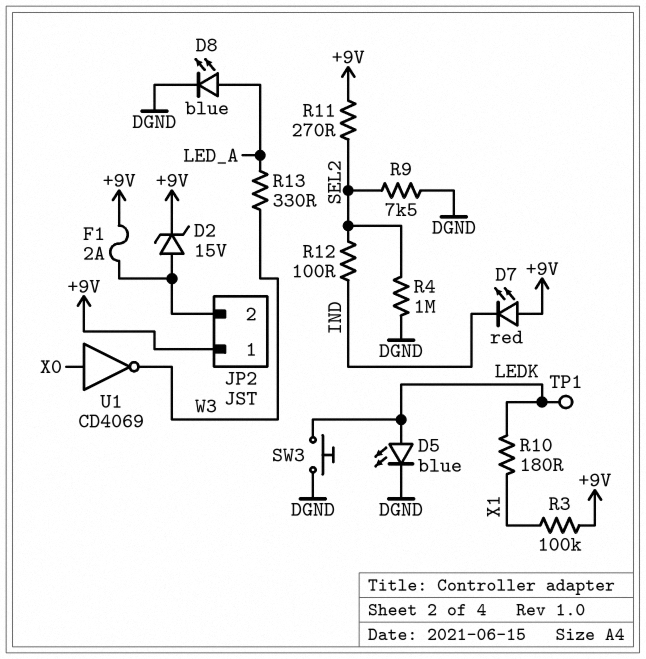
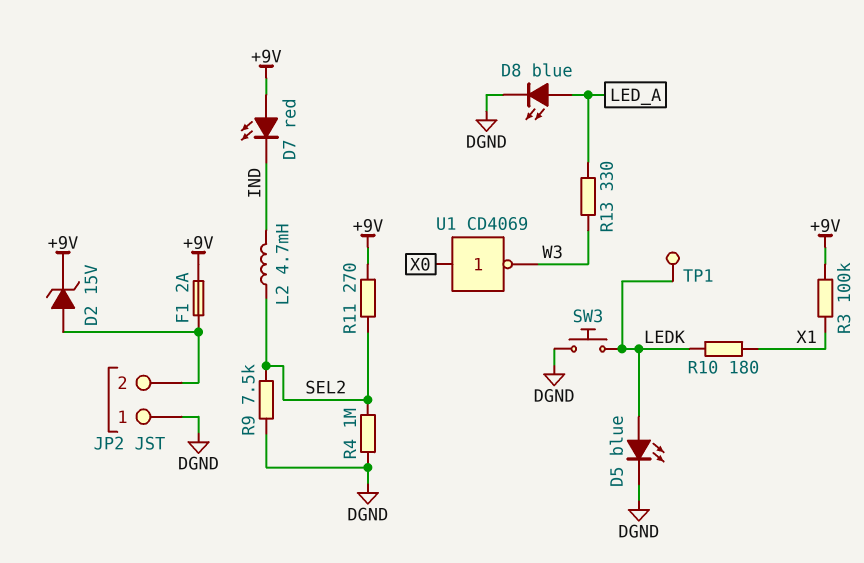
JP2 pin 1: +9V -> DGND
L2: none -> 4.7mH (IND, SEL2)
R12: 100 (IND, SEL2) -> none

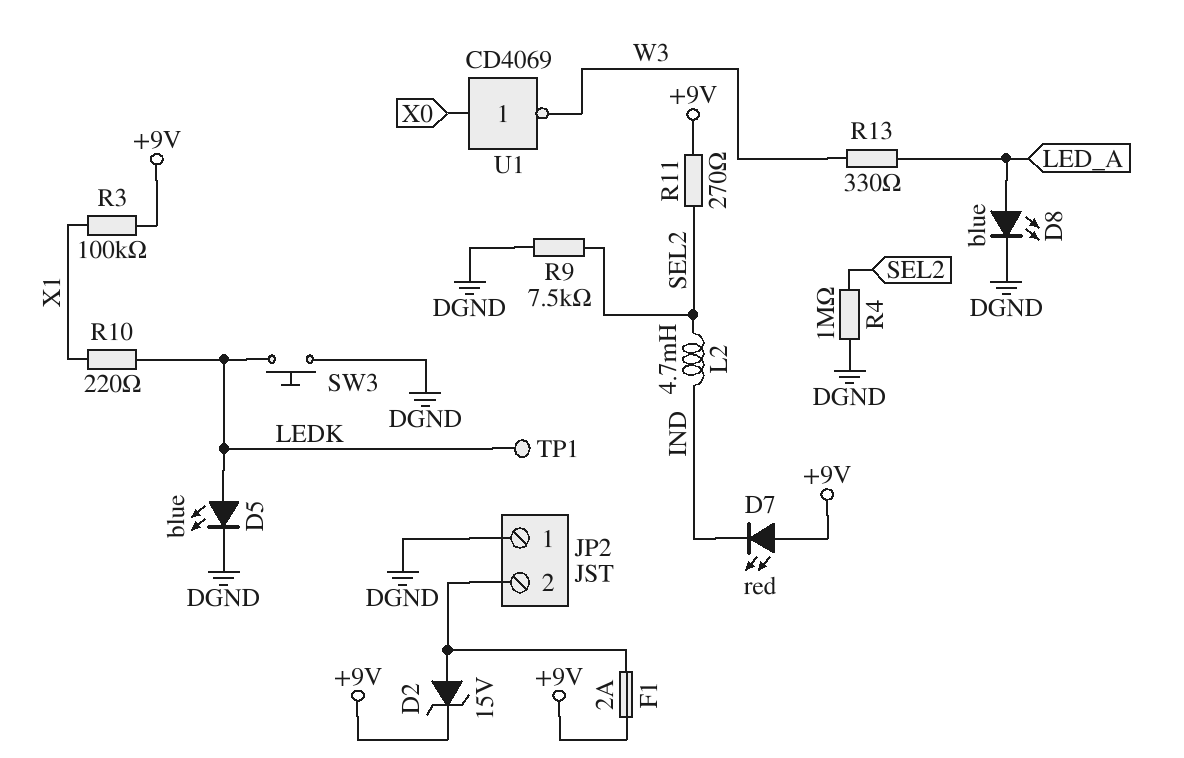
R10: 180 (LEDK, X1) -> 220 (LEDK, X1)

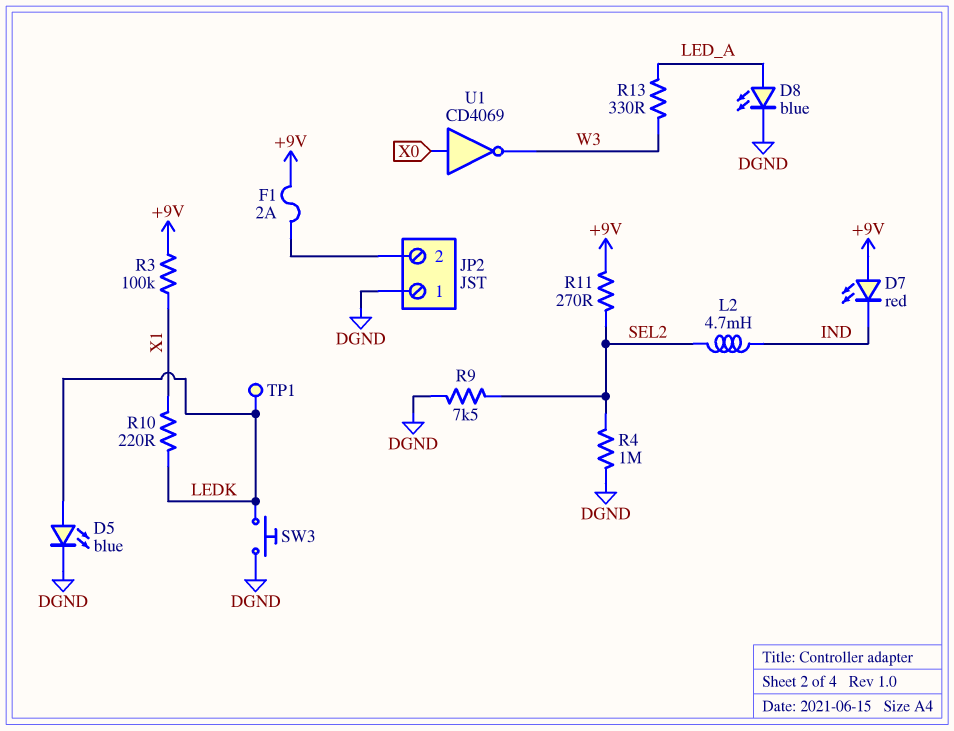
D2: zener 15V (A JP2/2, K +9V) -> none

